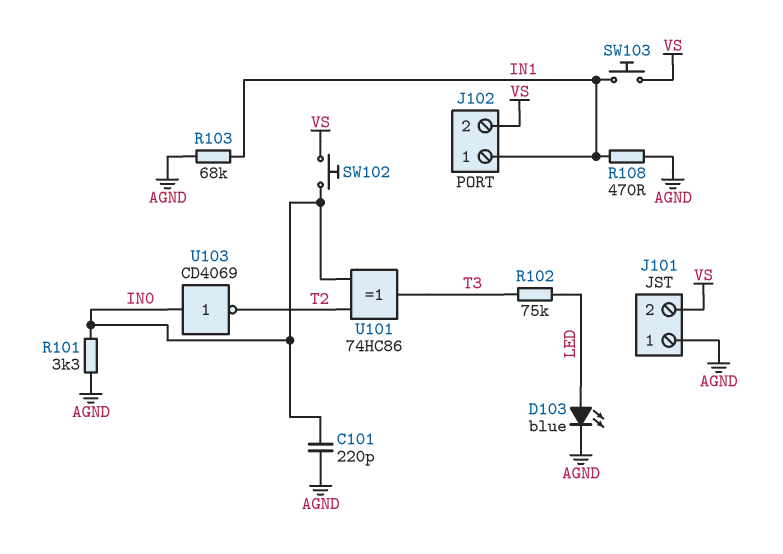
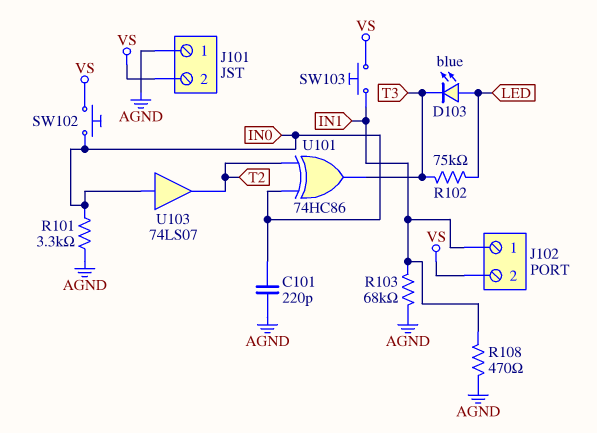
D103: LED blue (A LED, K AGND) -> LED blue (A LED, K T3)
U103: NOT CD4069 (in IN0, out T2) -> buffer 74LS07 (in IN0, out T2)

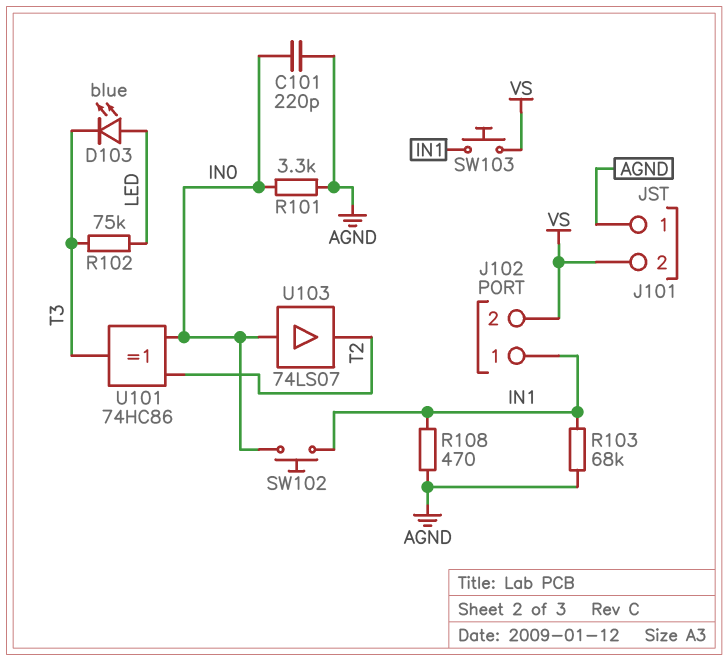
SW102: button (IN0, VS) -> button (IN0, IN1)

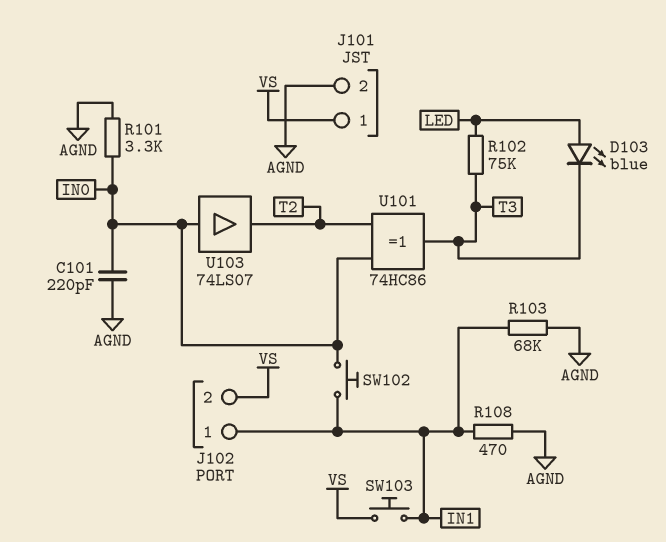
J101 pin 1: AGND -> VS
J101 pin 2: VS -> AGND

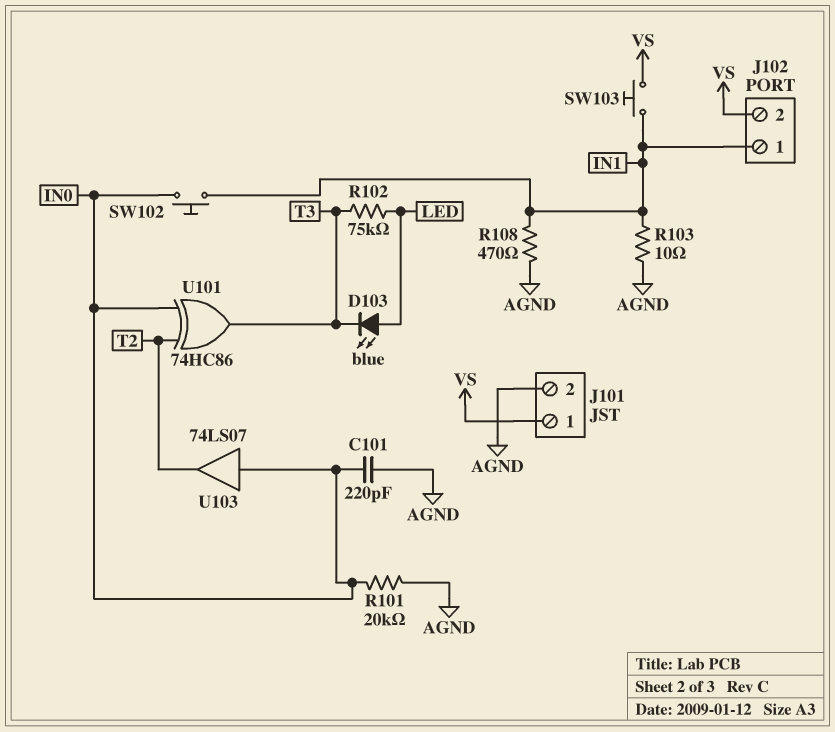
R101: 3.3k (AGND, IN0) -> 20k (AGND, IN0)
R103: 68k (AGND, IN1) -> 10 (AGND, IN1)

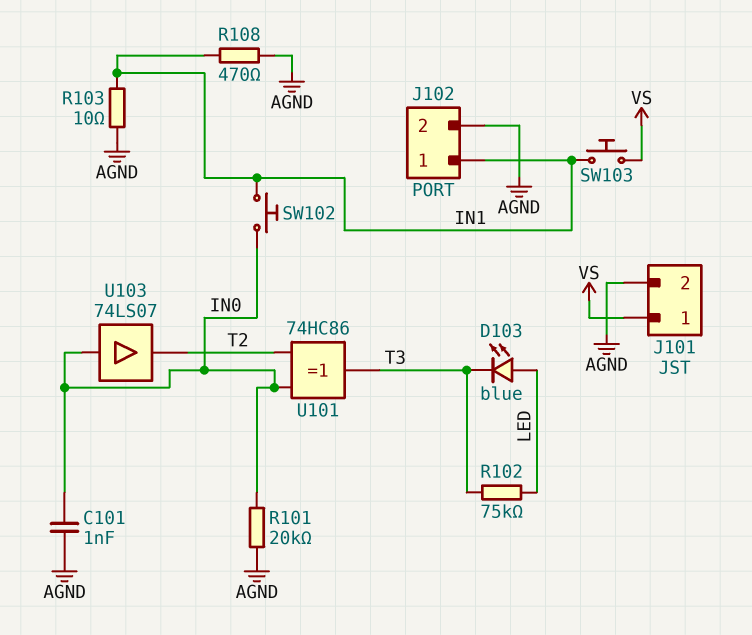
C101: 220pF (AGND, IN0) -> 1nF (AGND, IN0)
J102 pin 2: VS -> AGND

